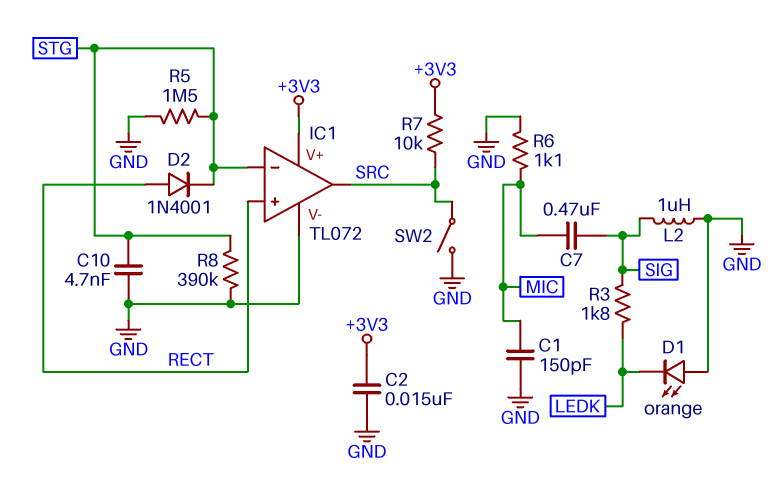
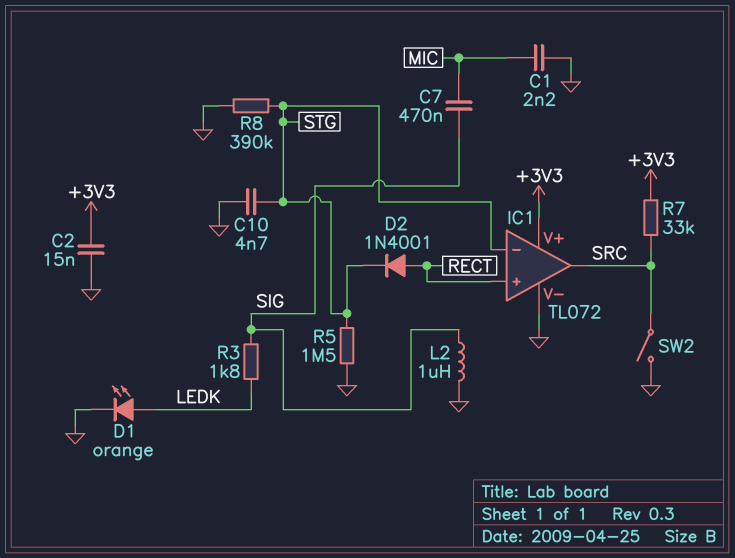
C1: 150pF (GND, MIC) -> 2.2nF (GND, MIC)
D1: LED orange (A GND, K LEDK) -> LED orange (A LEDK, K GND)
R6: 1.1k (GND, MIC) -> none
R7: 10k (+3V3, SRC) -> 33k (+3V3, SRC)

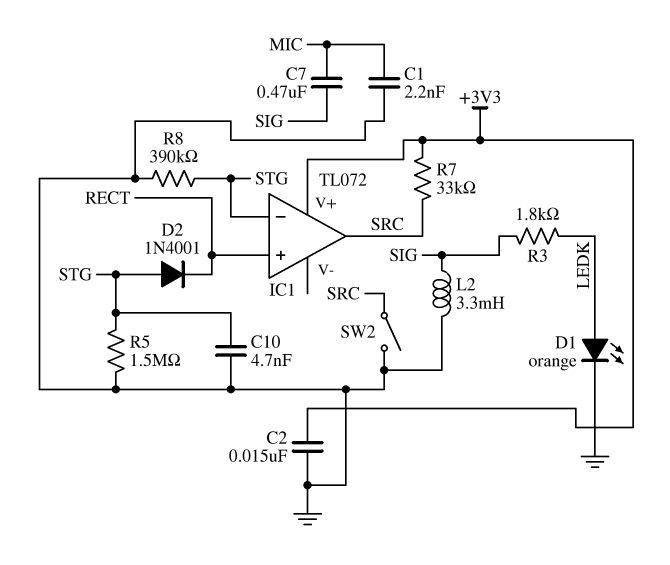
D2: diode 1N4001 (A RECT, K STG) -> diode 1N4001 (A STG, K RECT)
IC1 pin V-: GND -> none
L2: 1uH (GND, SIG) -> 3.3mH (GND, SIG)

